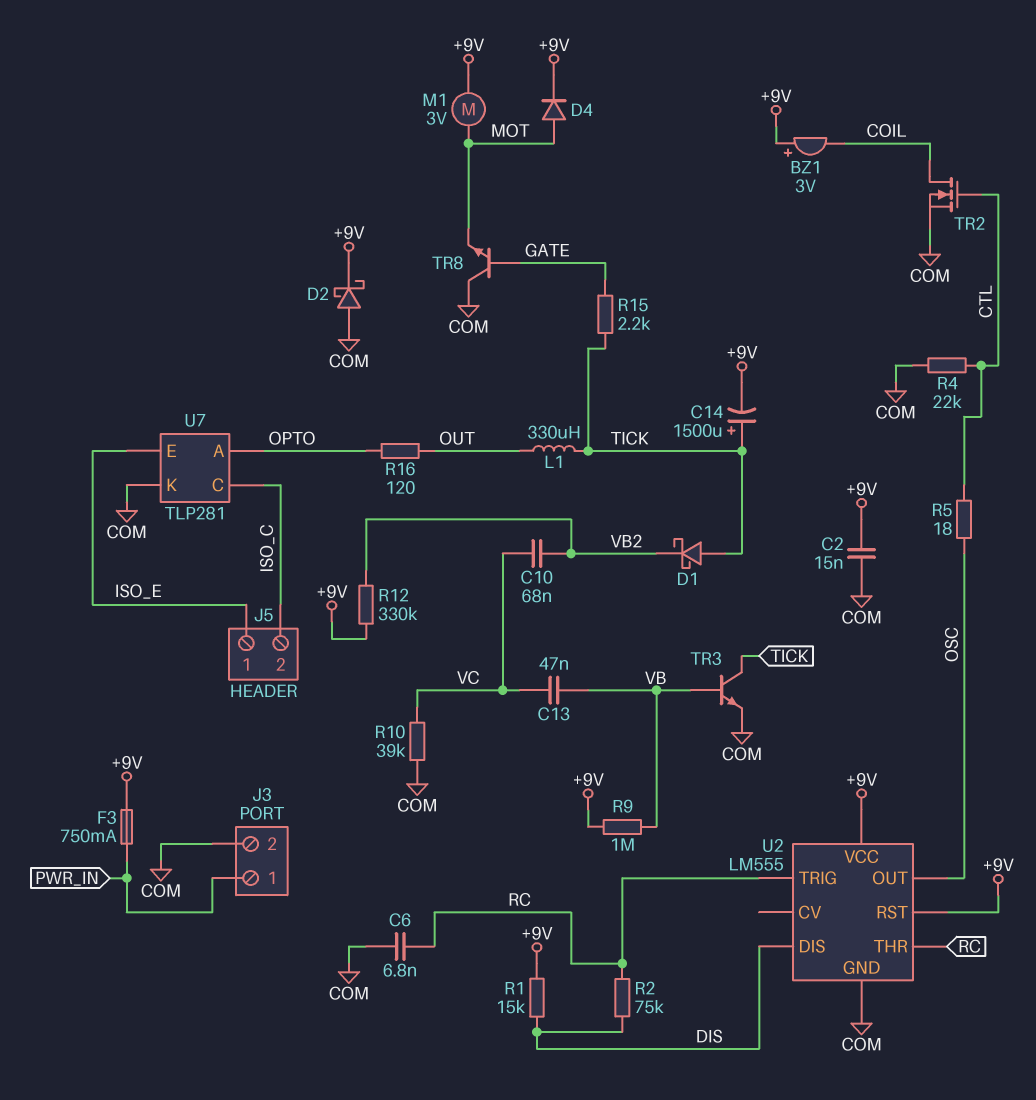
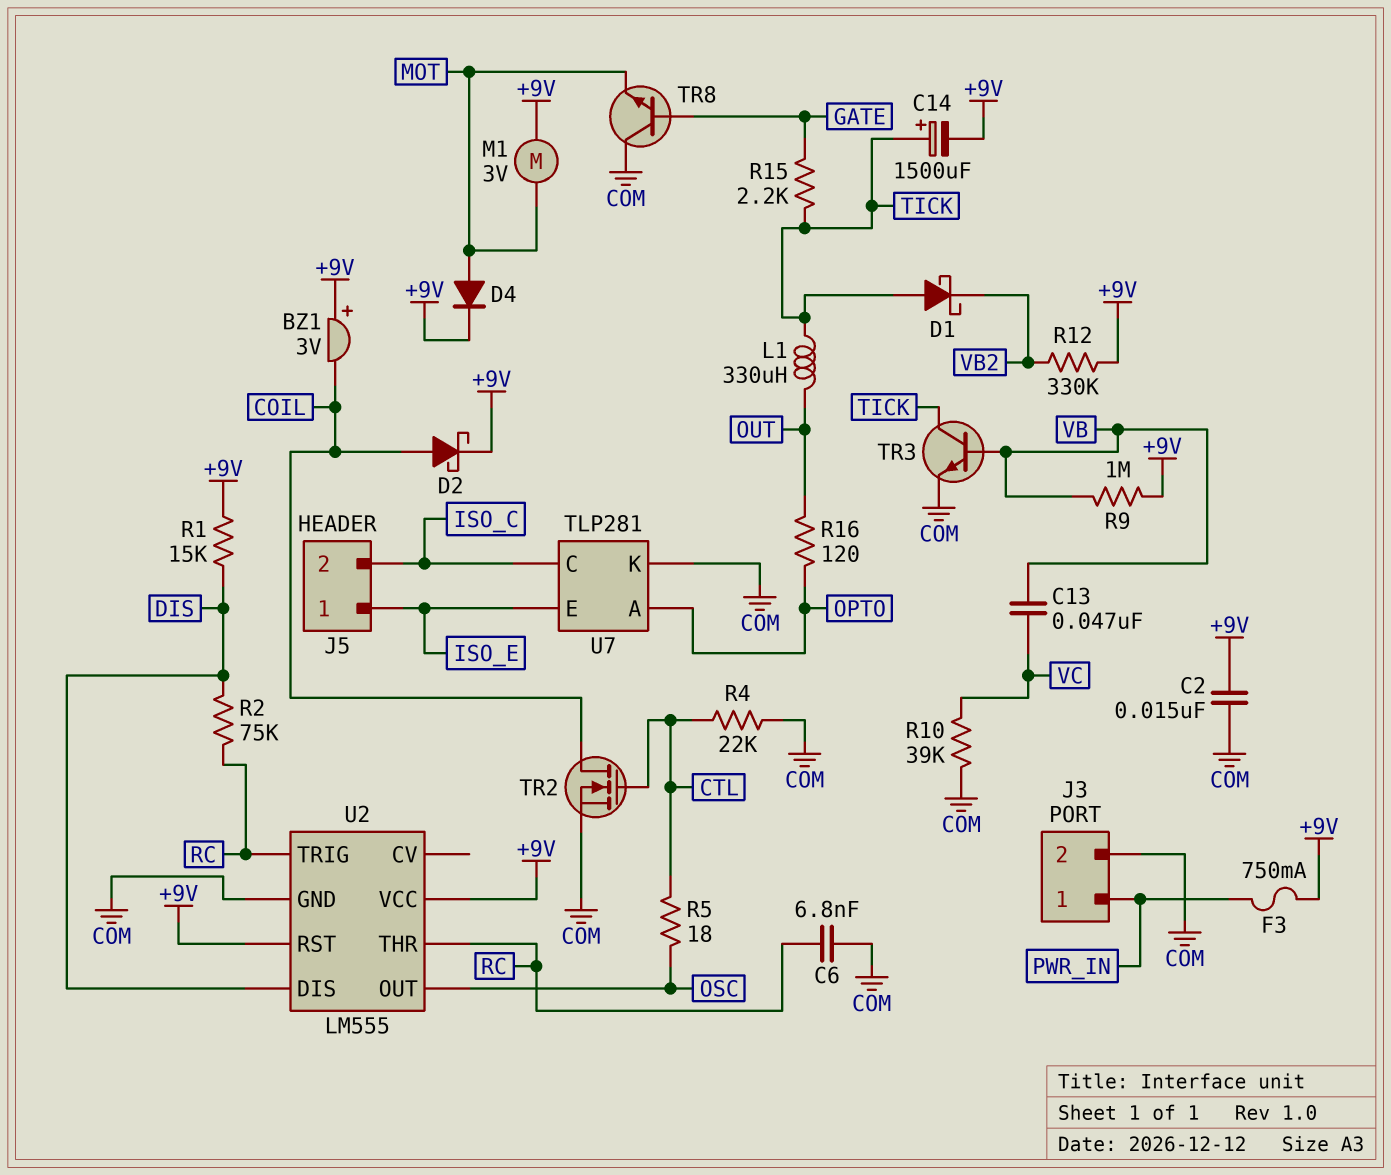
C10: 68nF (VB2, VC) -> none
D2: schottky (A COM, K +9V) -> schottky (A COIL, K +9V)

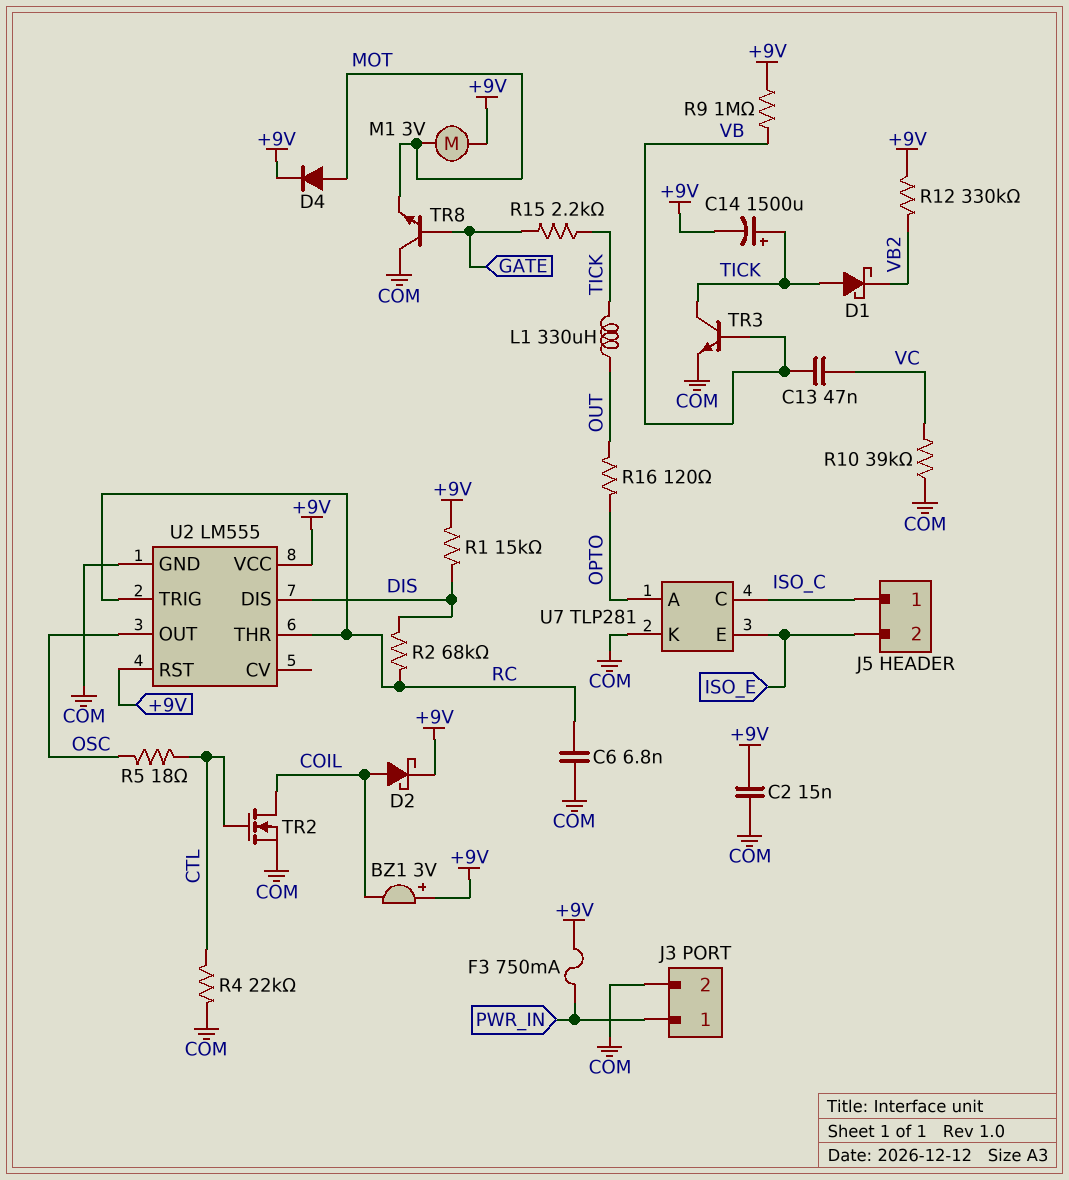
J5 pin 1: ISO_E -> ISO_C
J5 pin 2: ISO_C -> ISO_E
R2: 75k (DIS, RC) -> 68k (DIS, RC)

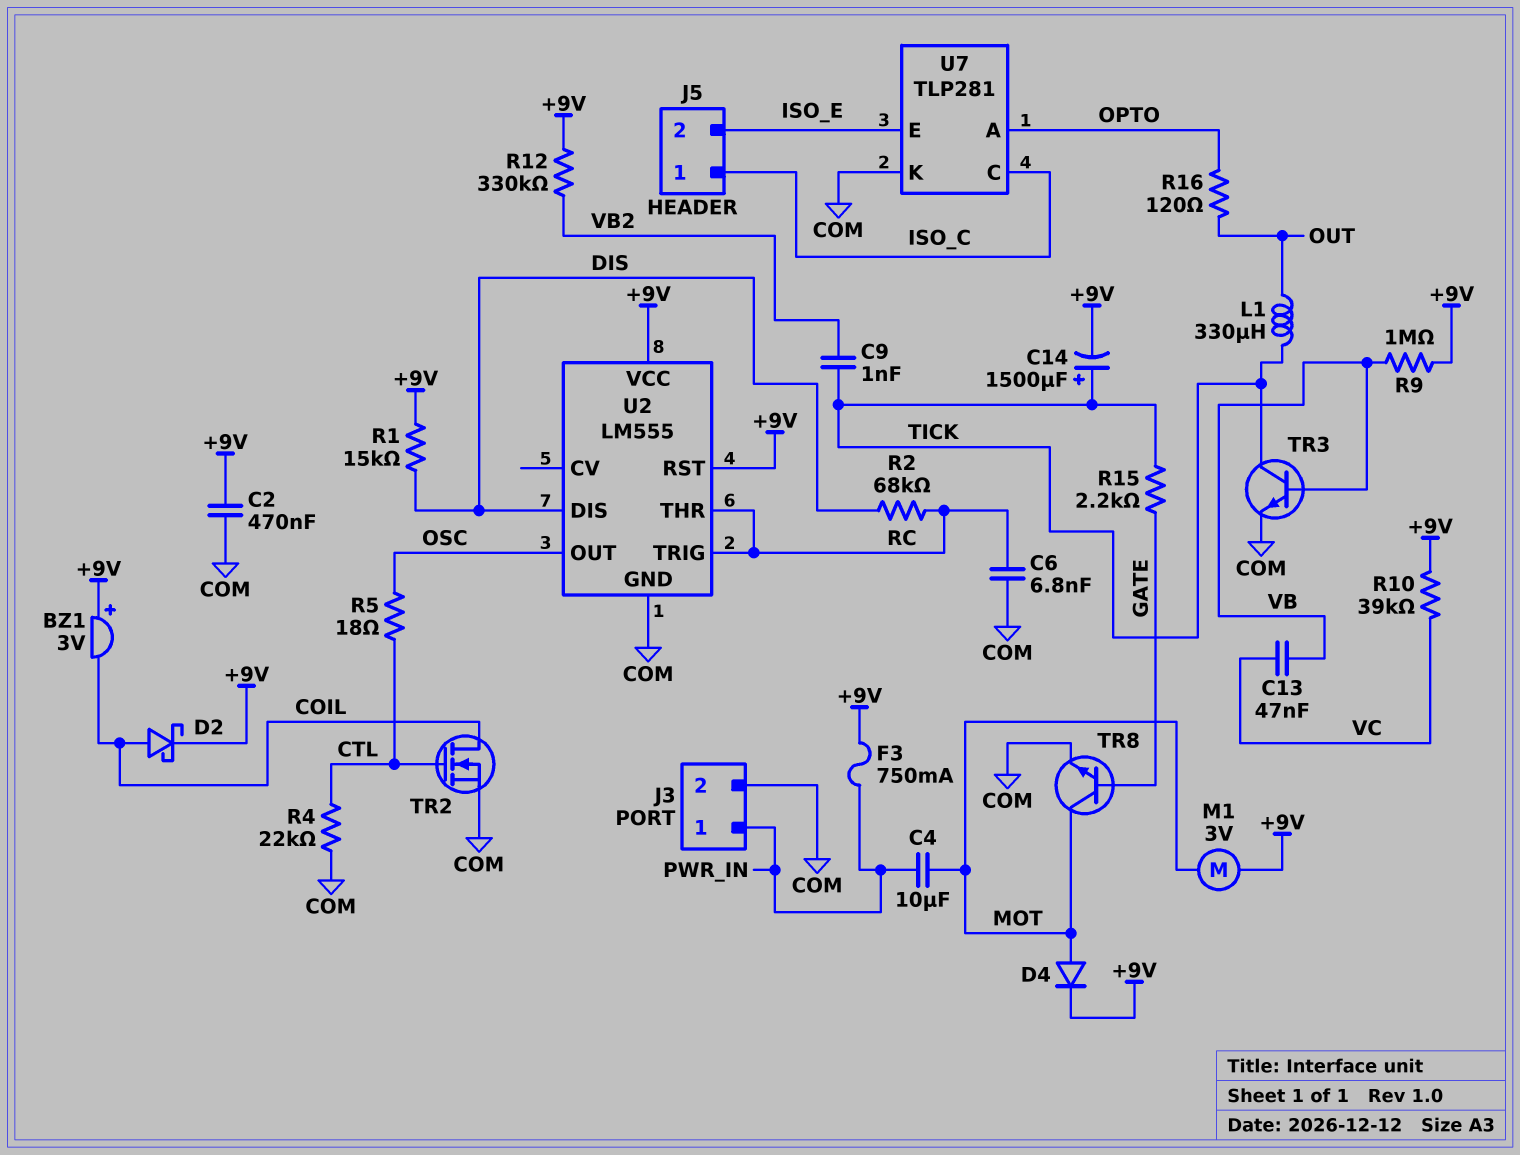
C2: 15nF (+9V, COM) -> 470nF (+9V, COM)
C4: none -> 10uF (MOT, PWR_IN)
C9: none -> 1nF (TICK, VB2)
D1: schottky (A TICK, K VB2) -> none
R10: 39k (COM, VC) -> 39k (+9V, VC)
TR8: NPN (B GATE, C COM, E MOT) -> NPN (B GATE, C MOT, E COM)

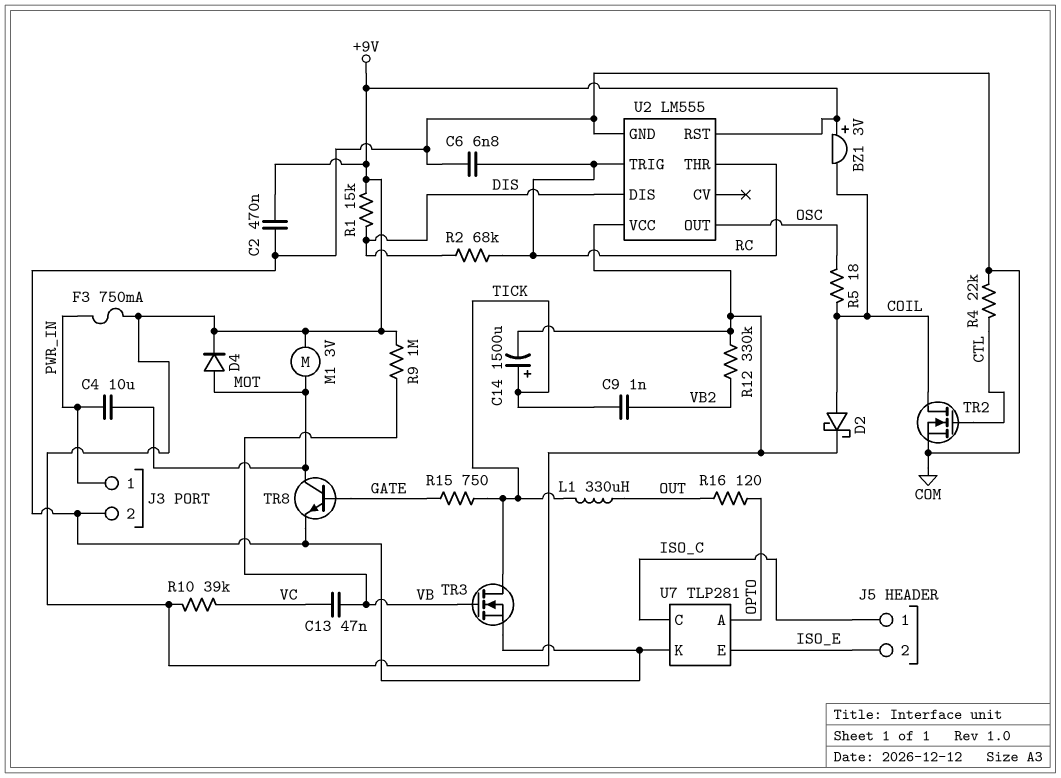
R5: 18 (CTL, OSC) -> 18 (COIL, OSC)
R15: 2.2k (GATE, TICK) -> 750 (GATE, TICK)
TR3: NPN (B VB, C TICK, E COM) -> NMOS (G VB, D TICK, S COM)

